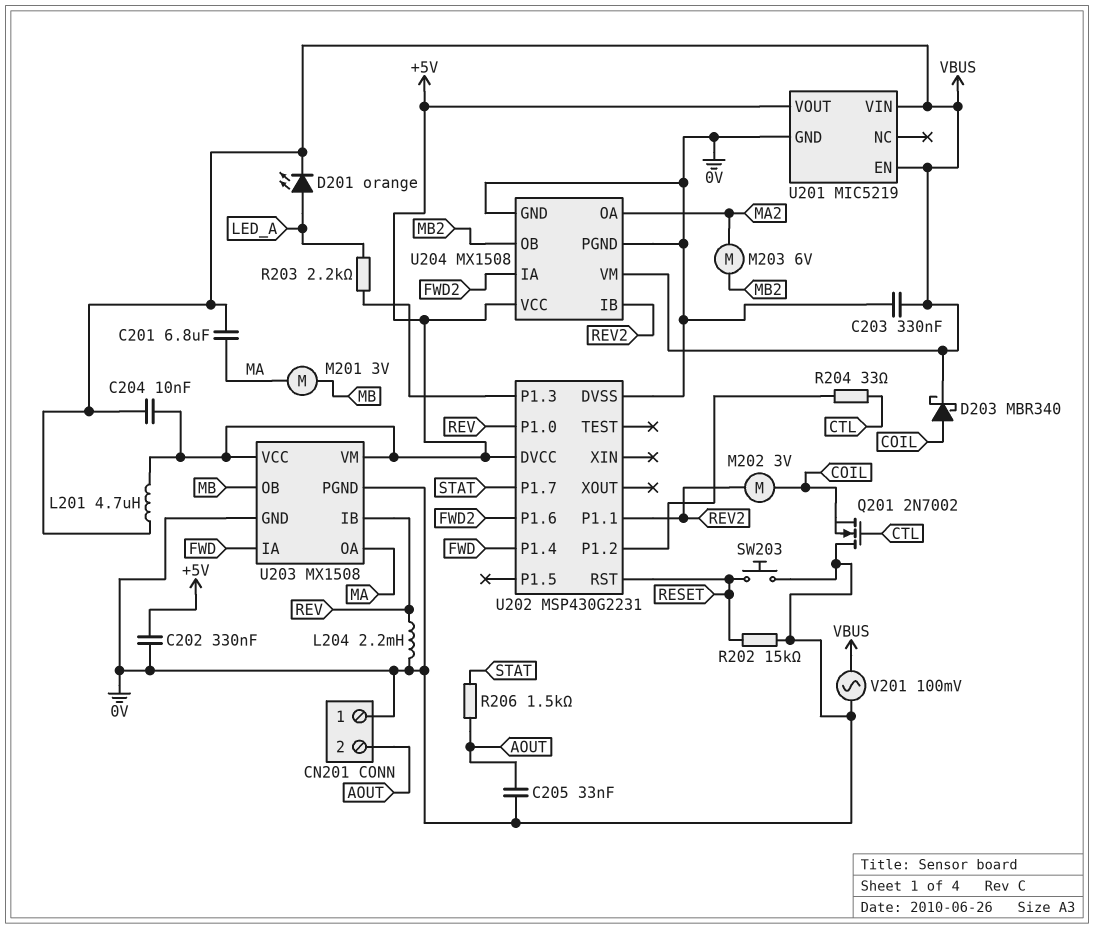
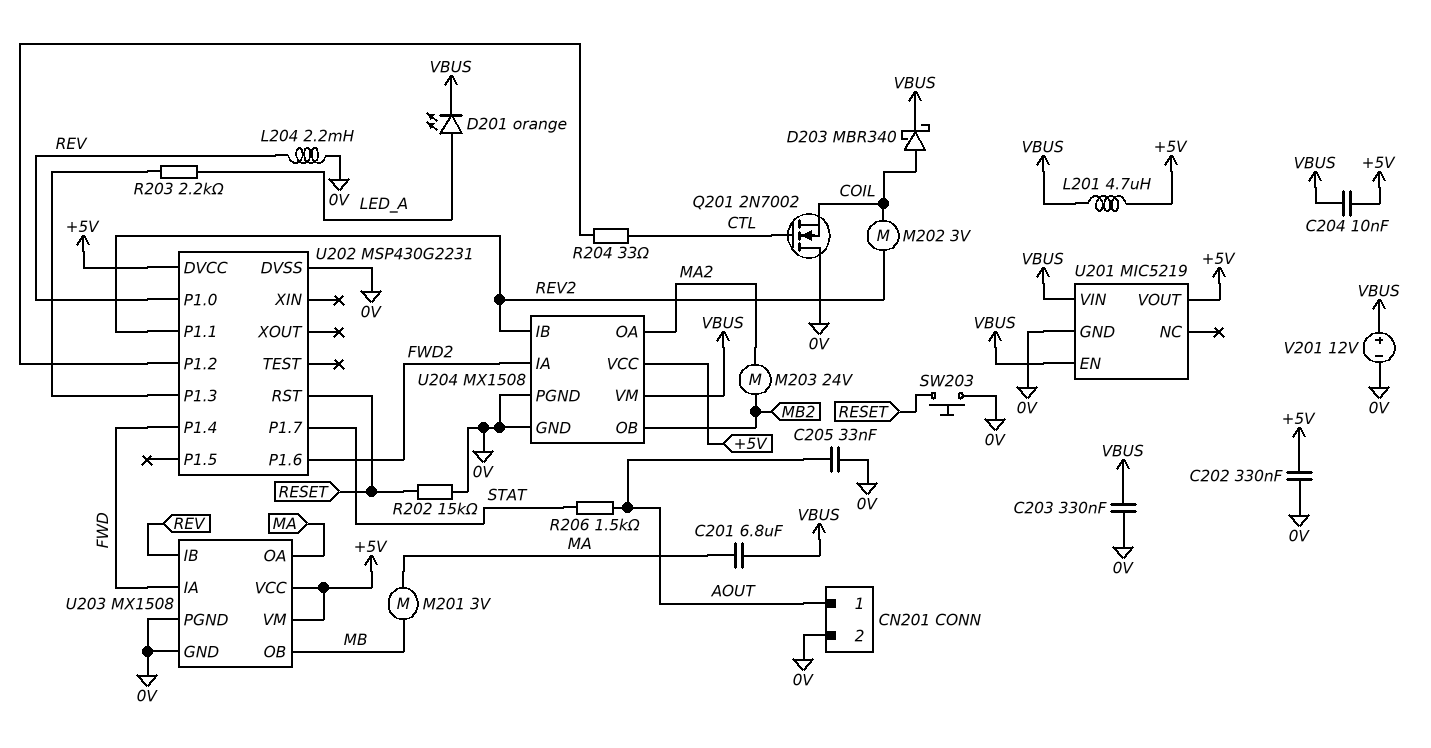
CN201 pin 1: 0V -> AOUT
CN201 pin 2: AOUT -> 0V
M203: motor 6V (MA2, MB2) -> motor 24V (MA2, MB2)
V201: AC 100mV (0V, VBUS) -> 12V (plus VBUS, minus 0V)

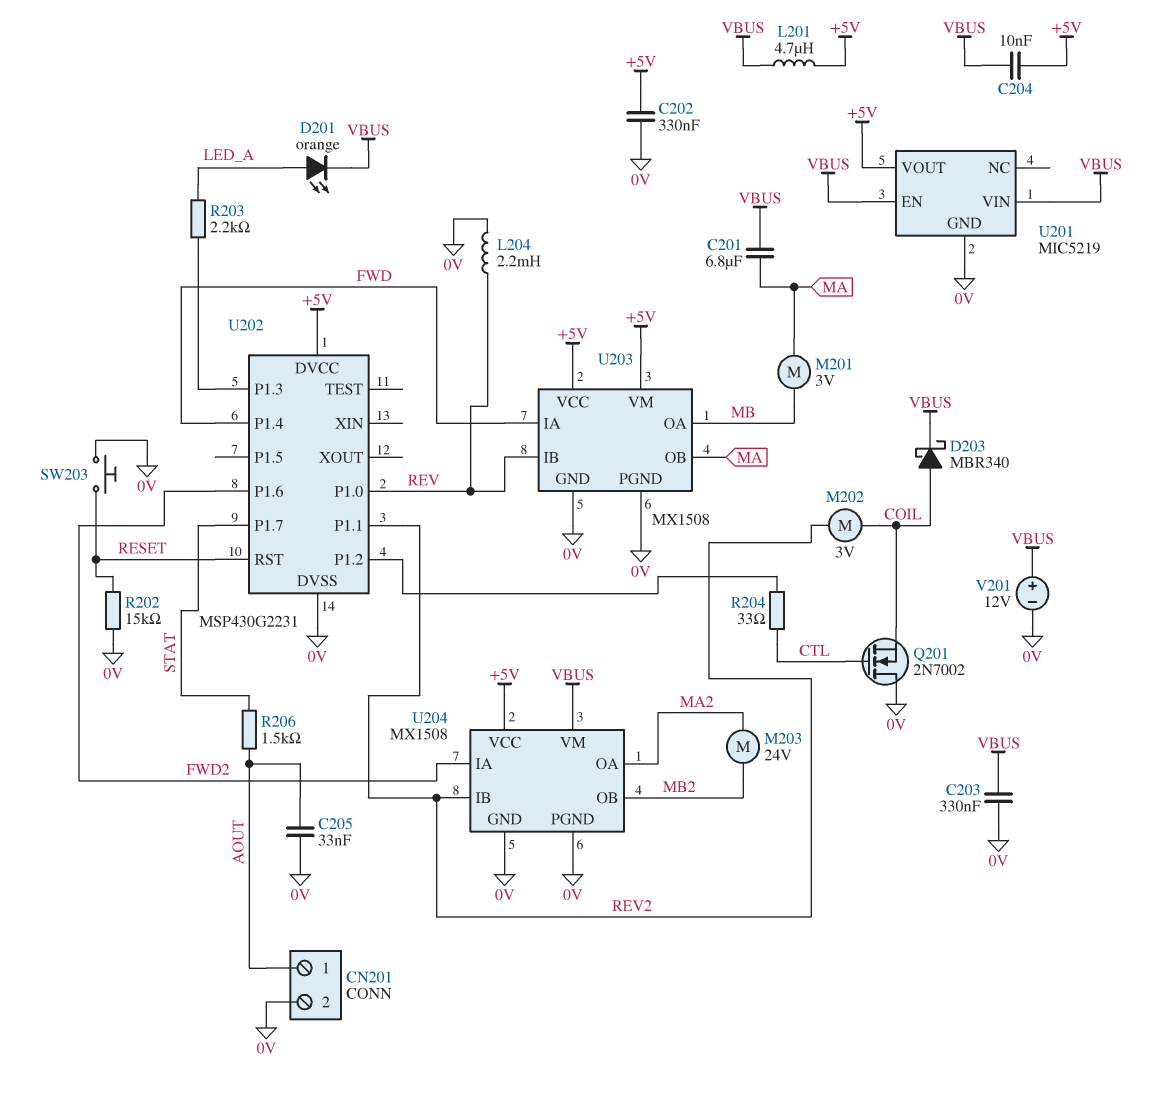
U203 pin OA: MA -> MB
U203 pin OB: MB -> MA

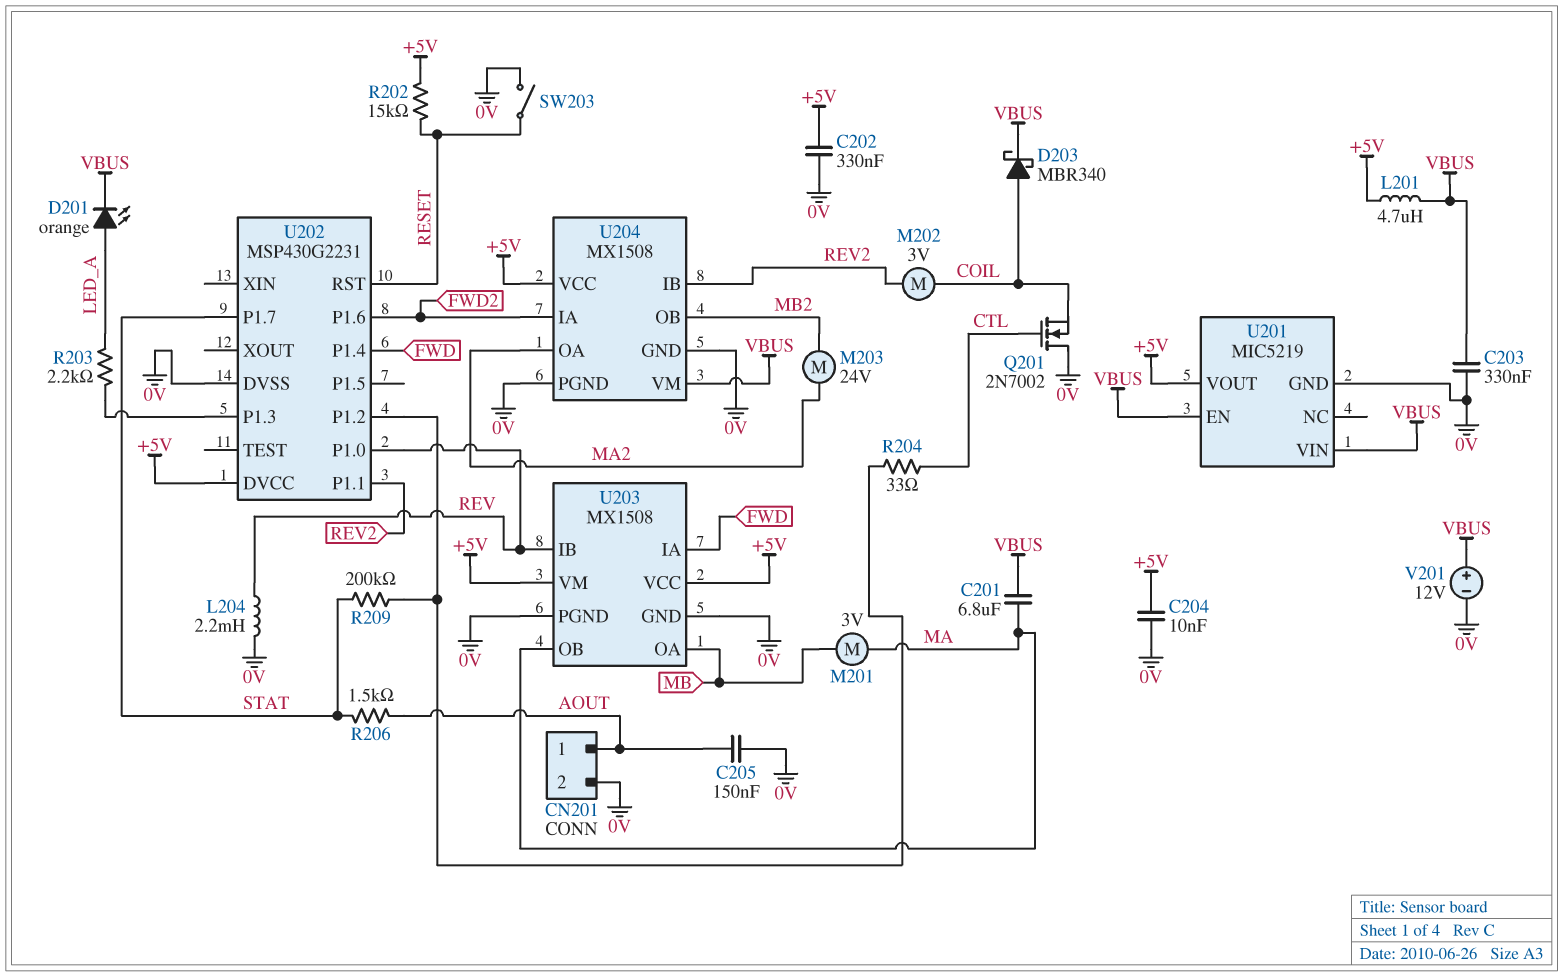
C204: 10nF (+5V, VBUS) -> 10nF (+5V, 0V)
C205: 33nF (0V, AOUT) -> 150nF (0V, AOUT)
R202: 15k (0V, RESET) -> 15k (+5V, RESET)
R209: none -> 200k (STAT, U202/P1.2)
SW203: button (0V, RESET) -> switch (0V, RESET)

